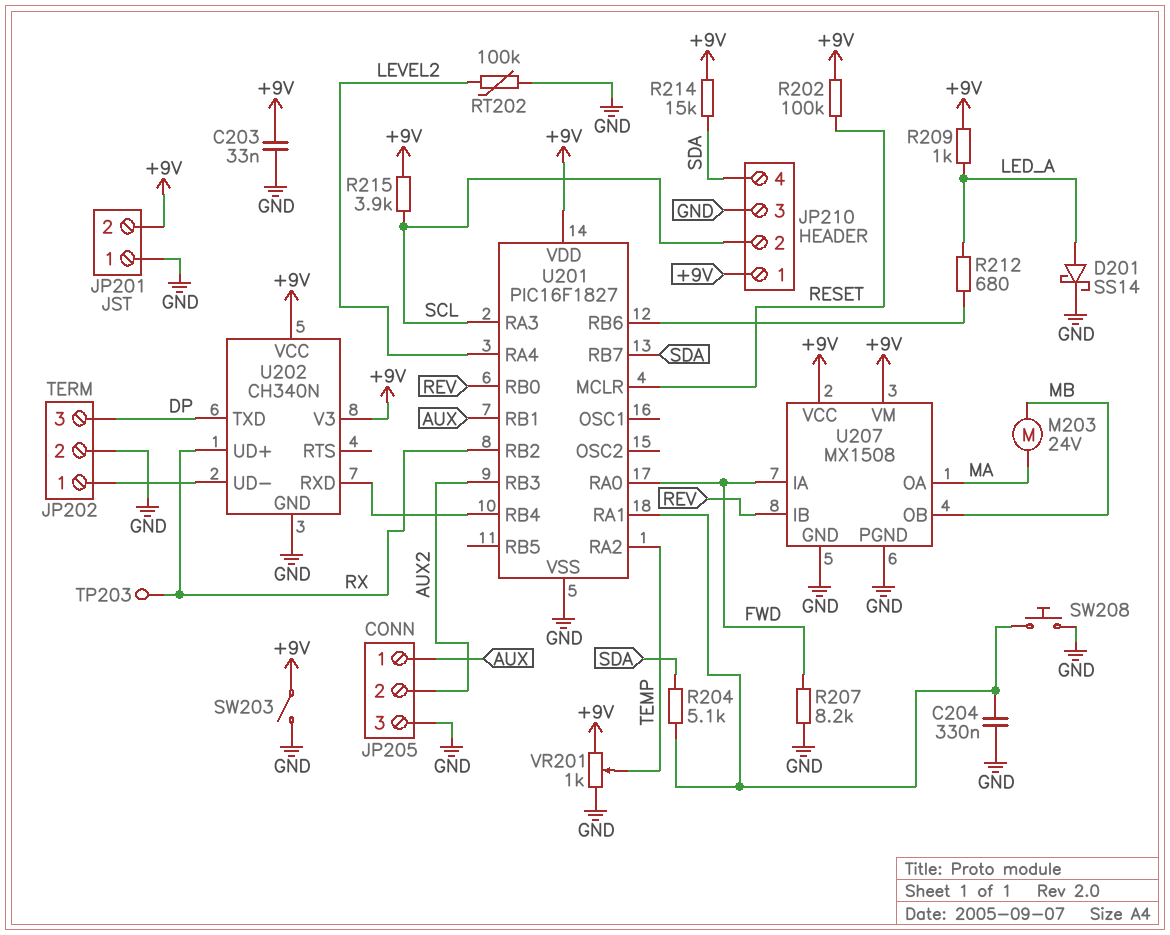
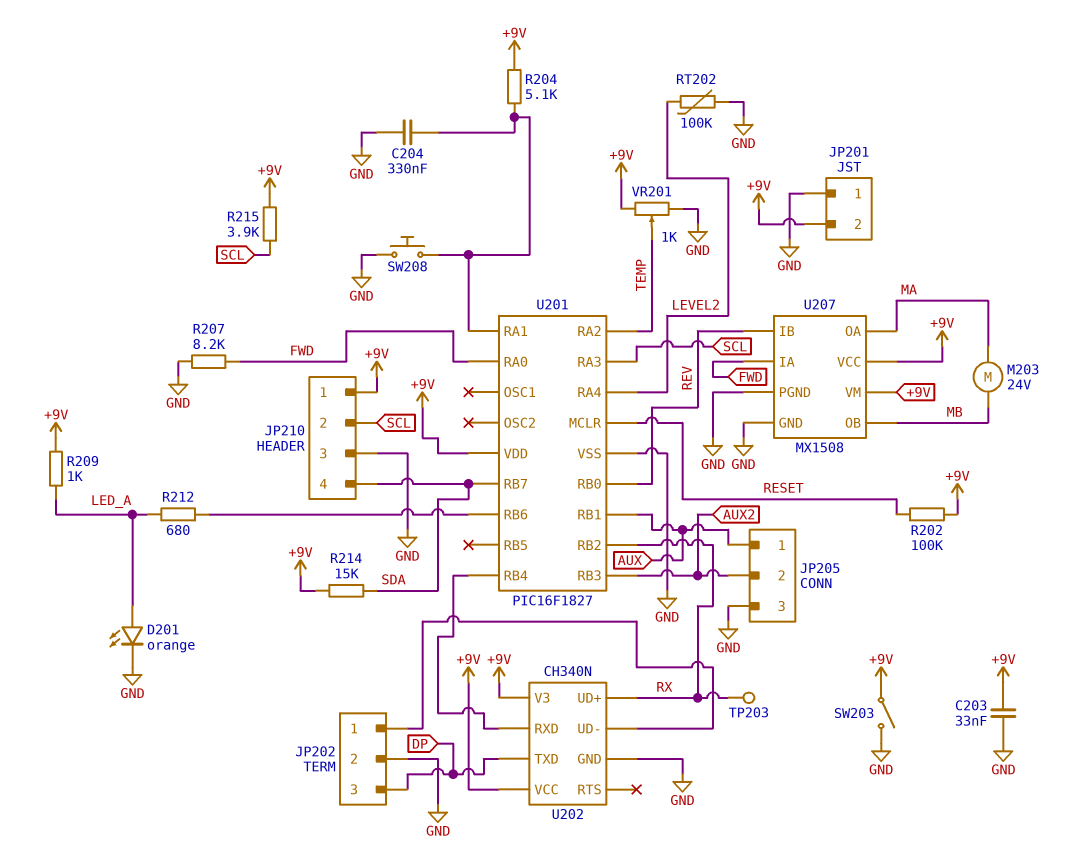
D201: schottky SS14 (A LED_A, K GND) -> LED orange (A LED_A, K GND)
R204: 5.1k (SDA, U201/RA1) -> 5.1k (+9V, U201/RA1)

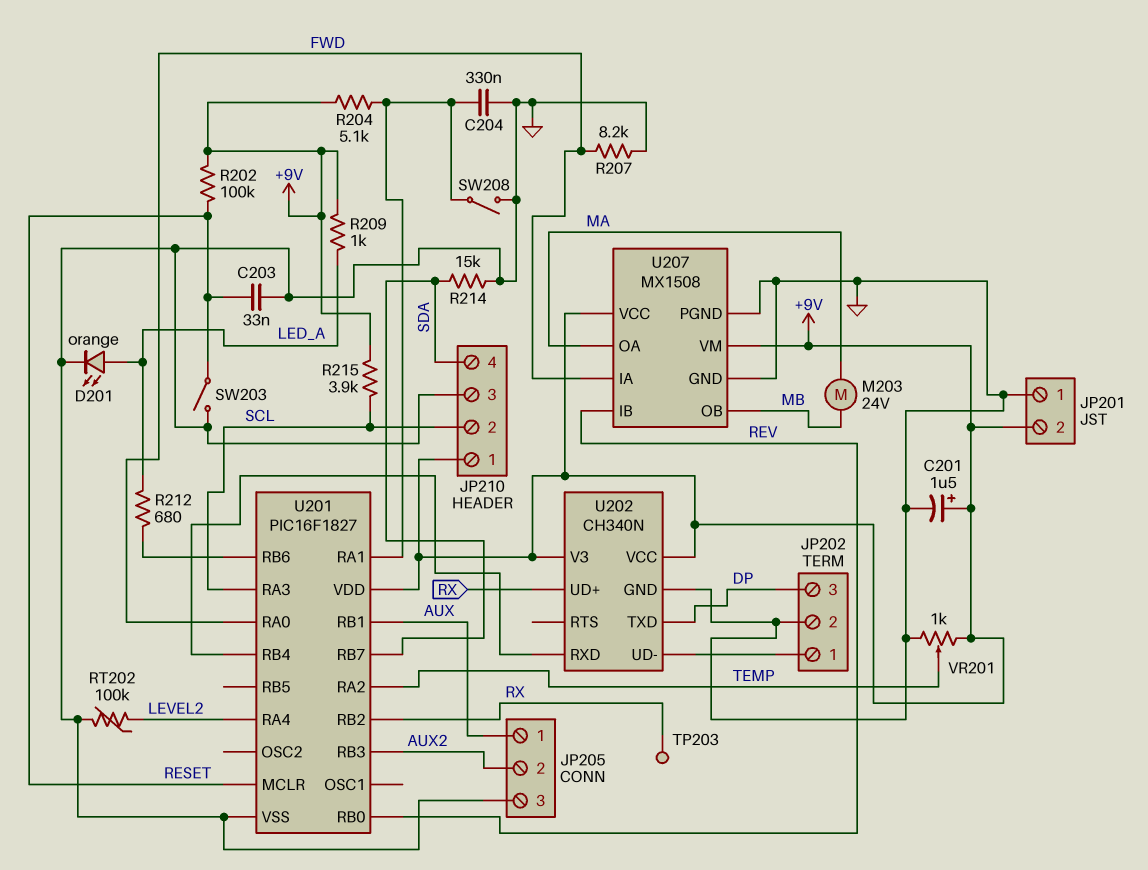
C201: none -> 1.5uF (plus +9V, minus GND)
C203: 33nF (+9V, GND) -> 33nF (GND, RESET)
R214: 15k (+9V, SDA) -> 15k (GND, SDA)
SW203: switch (+9V, GND) -> switch (GND, RESET)
SW208: button (GND, U201/RA1) -> switch (GND, U201/RA1)

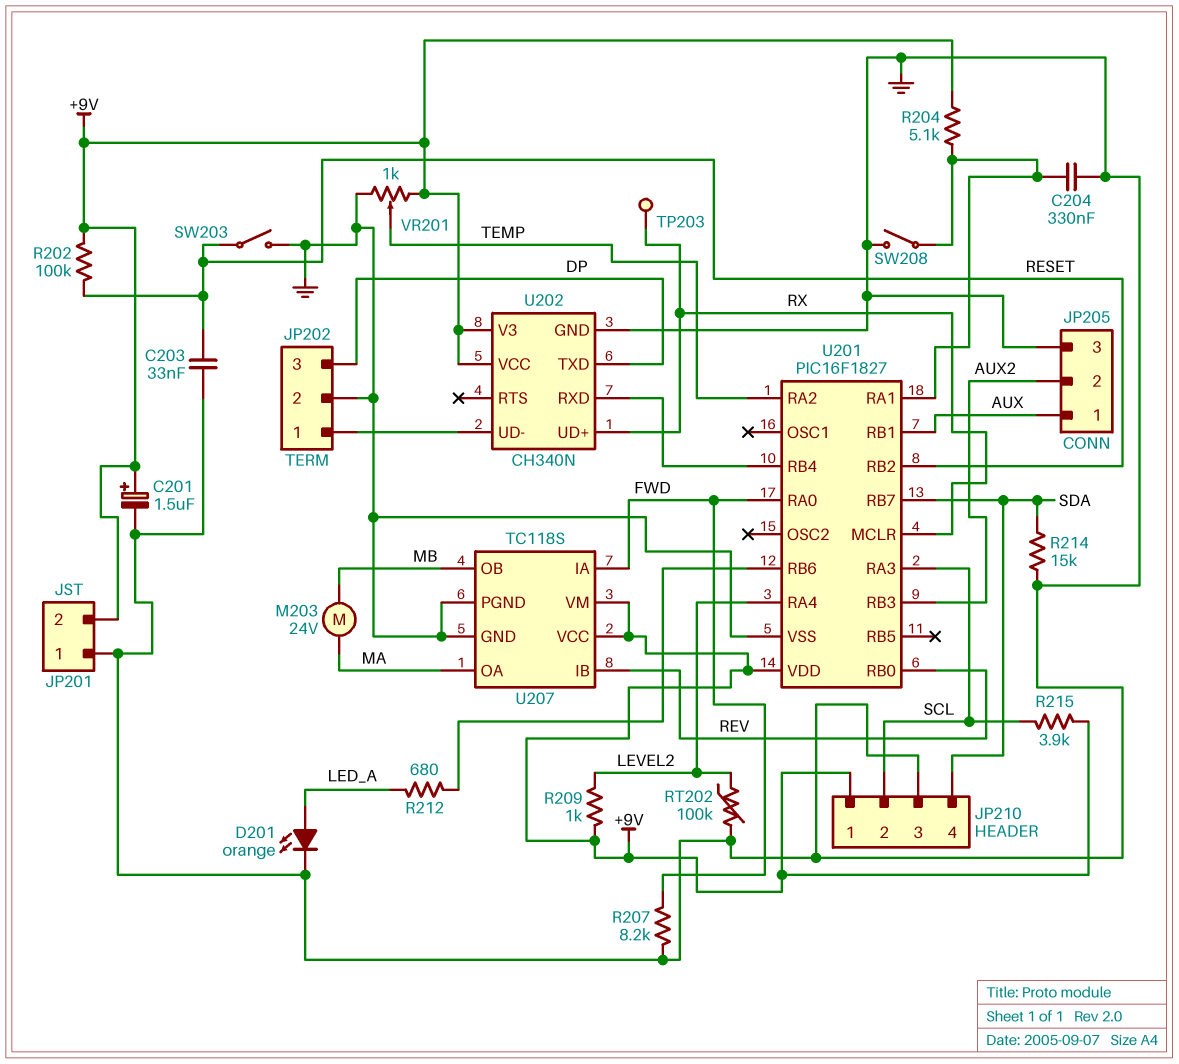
R209: 1k (+9V, LED_A) -> 1k (+9V, LEVEL2)
U201 pin MCLR: RESET -> RX
U201 pin RB2: RX -> RESET
U207: MX1508 -> TC118S

